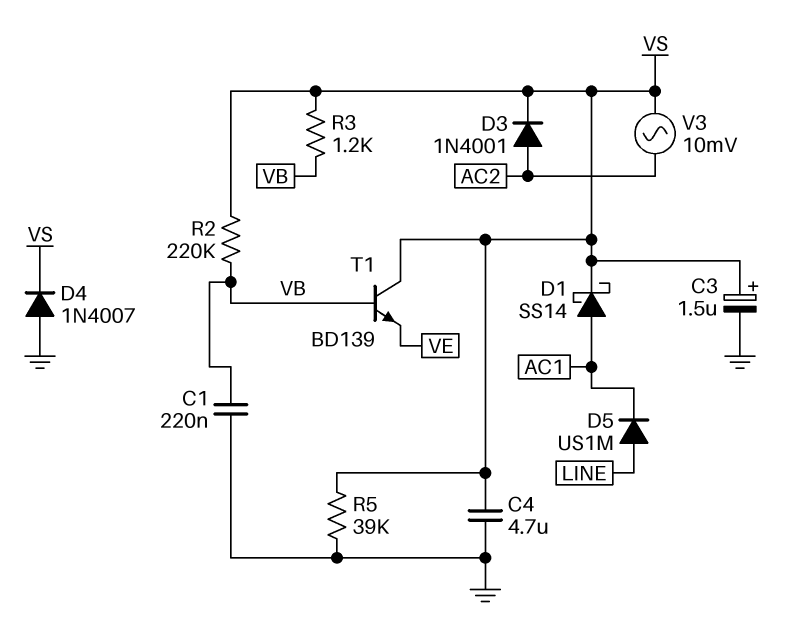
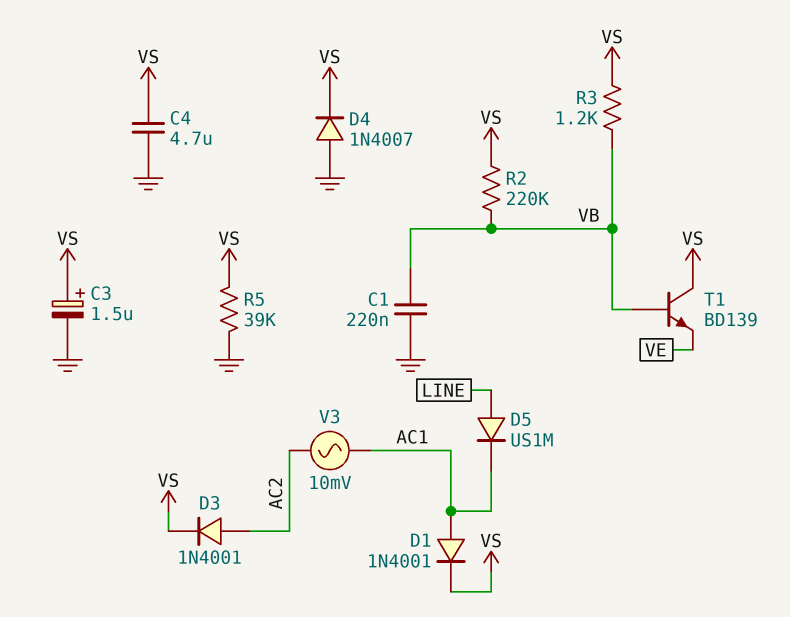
D1: schottky SS14 (A AC1, K VS) -> diode 1N4001 (A AC1, K VS)
V3: AC 10mV (AC2, VS) -> AC 10mV (AC1, AC2)

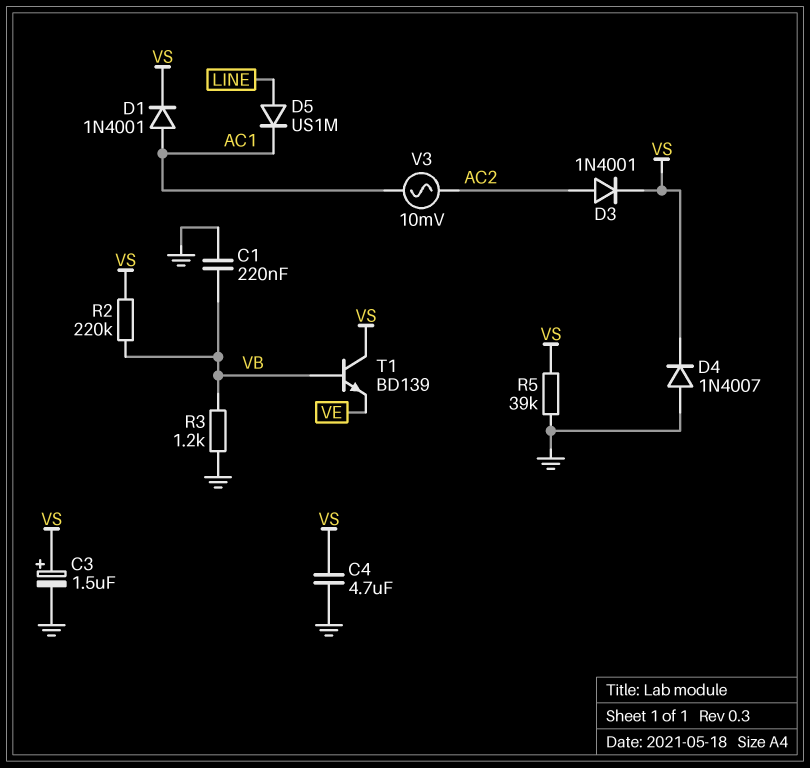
R3: 1.2k (VB, VS) -> 1.2k (GND, VB)

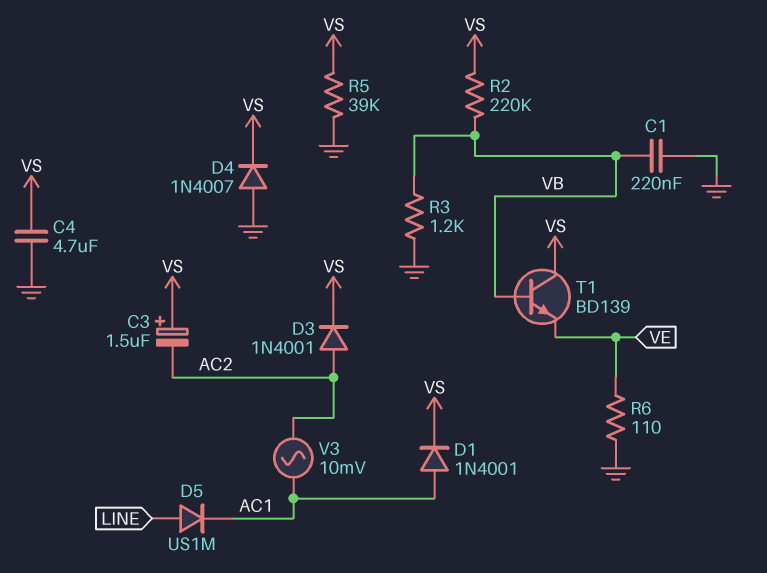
C3: 1.5uF (plus VS, minus GND) -> 1.5uF (plus VS, minus AC2)
R6: none -> 110 (GND, VE)

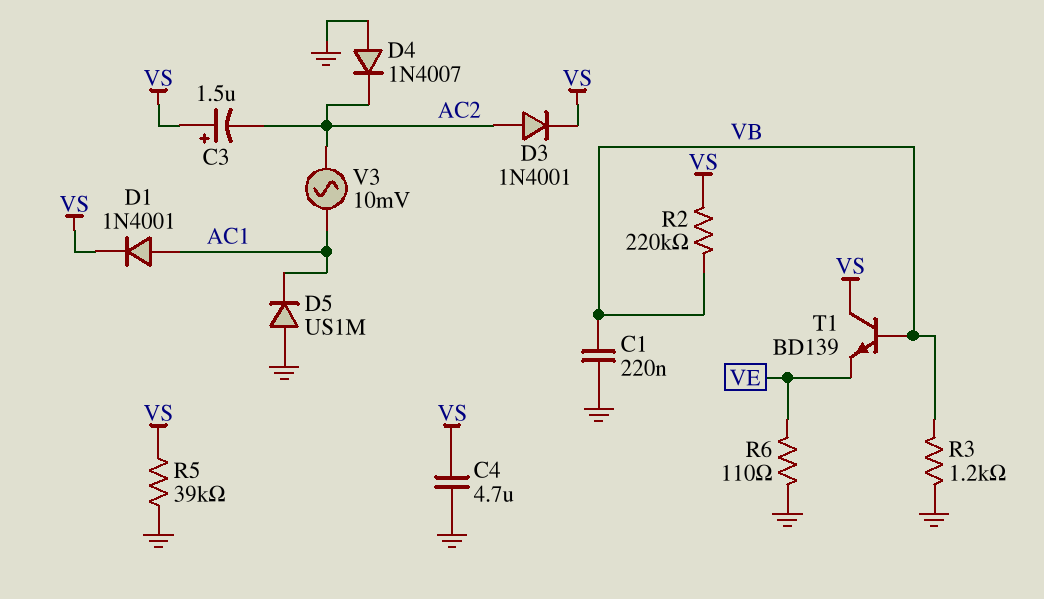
D4: diode 1N4007 (A GND, K VS) -> diode 1N4007 (A GND, K AC2)
D5: diode US1M (A LINE, K AC1) -> diode US1M (A GND, K AC1)

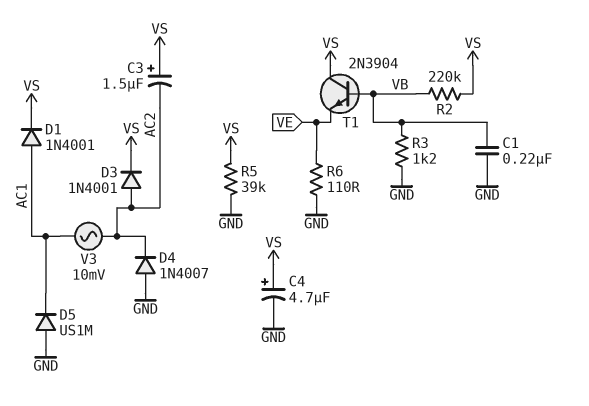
C4: 4.7uF (GND, VS) -> 4.7uF (plus VS, minus GND)
T1: NPN BD139 (B VB, C VS, E VE) -> NPN 2N3904 (B VB, C VS, E VE)

